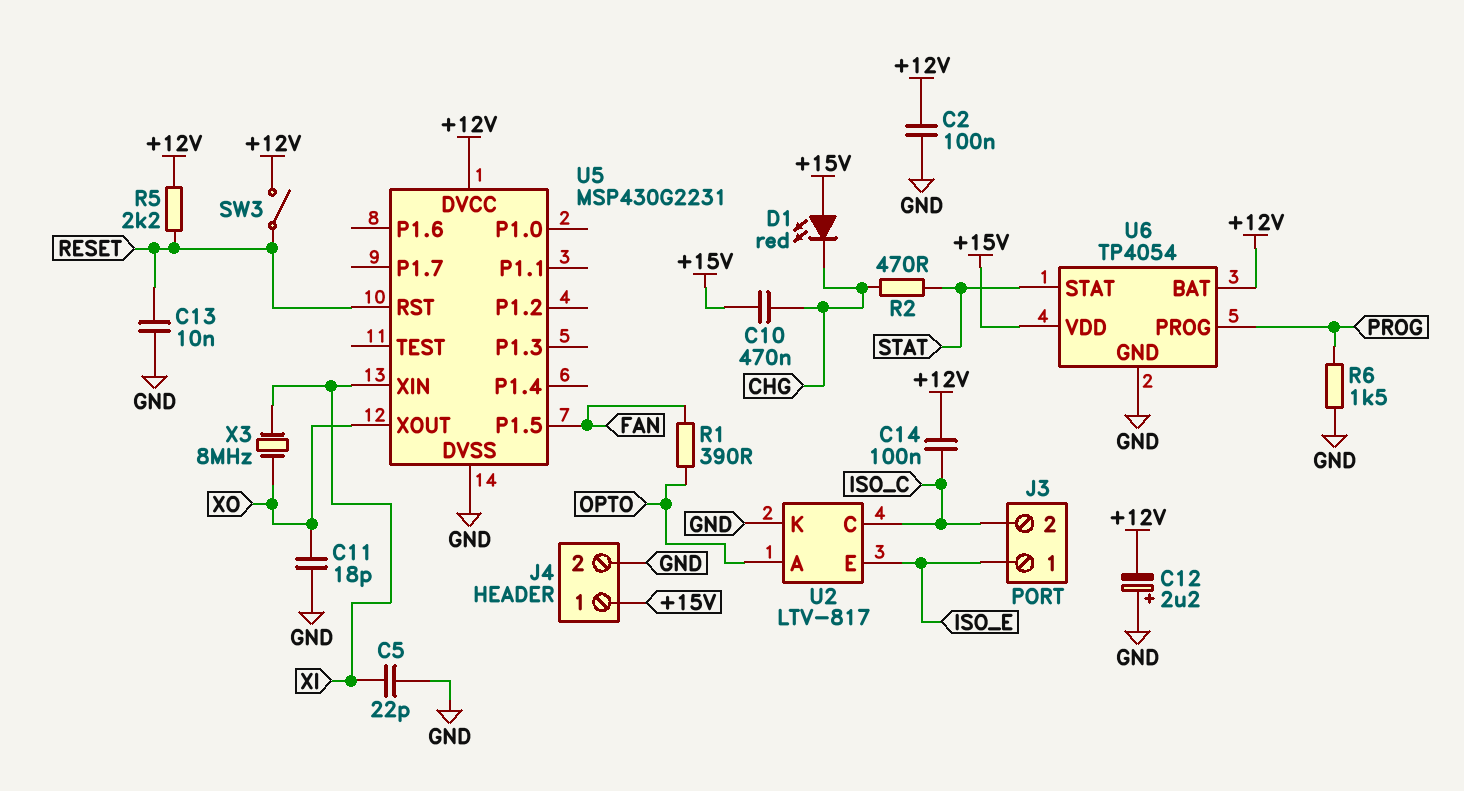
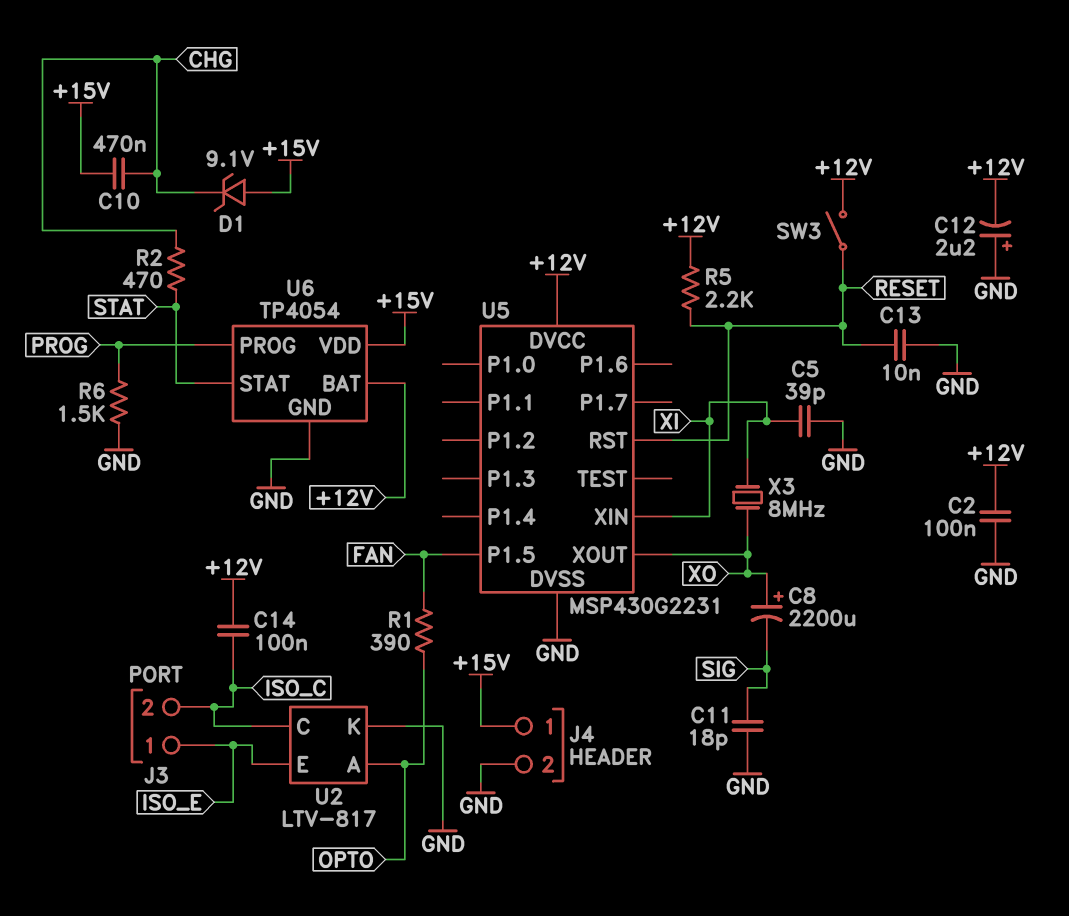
C5: 22pF (GND, XI) -> 39pF (GND, XI)
C8: none -> 2200uF (plus XO, minus SIG)
C11: 18pF (GND, XO) -> 18pF (GND, SIG)
D1: LED red (A +15V, K CHG) -> zener 9.1V (A +15V, K CHG)

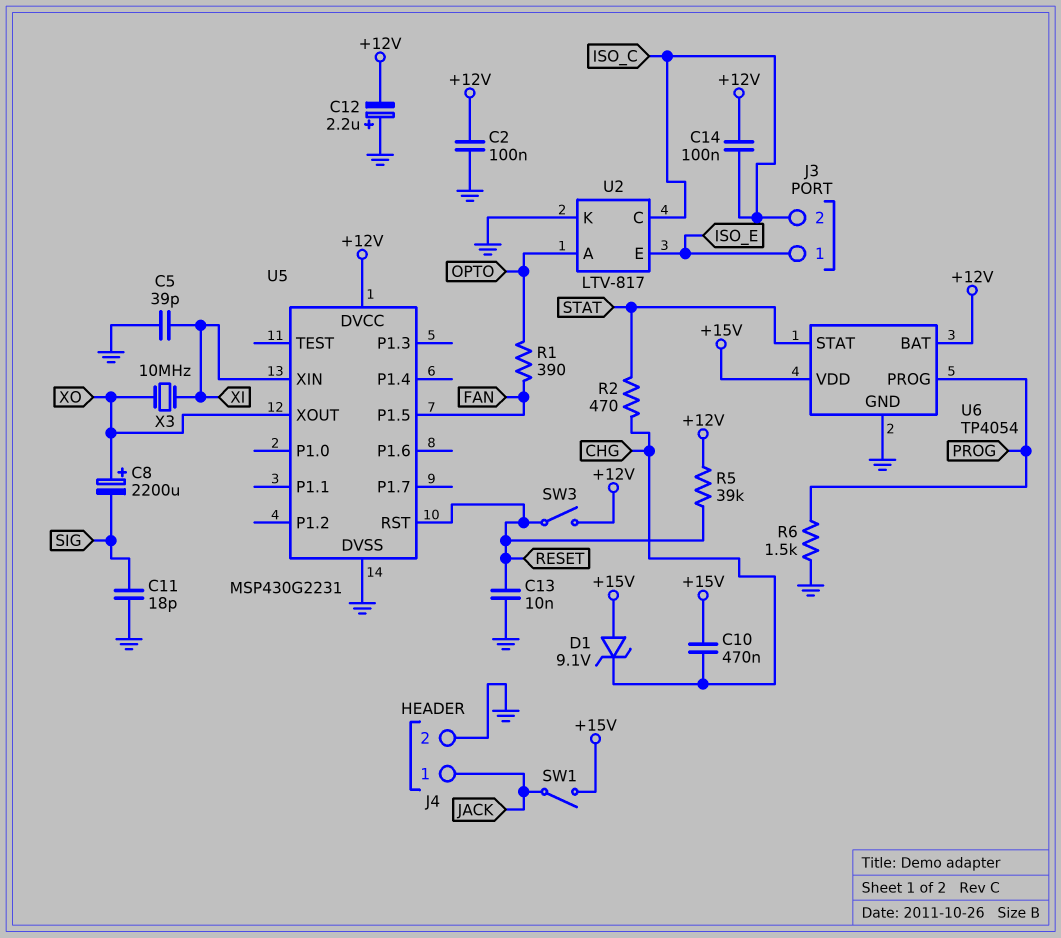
J4 pin 1: +15V -> JACK
R5: 2.2k (+12V, RESET) -> 39k (+12V, RESET)
SW1: none -> switch (+15V, JACK)
X3: 8MHz (XI, XO) -> 10MHz (XI, XO)

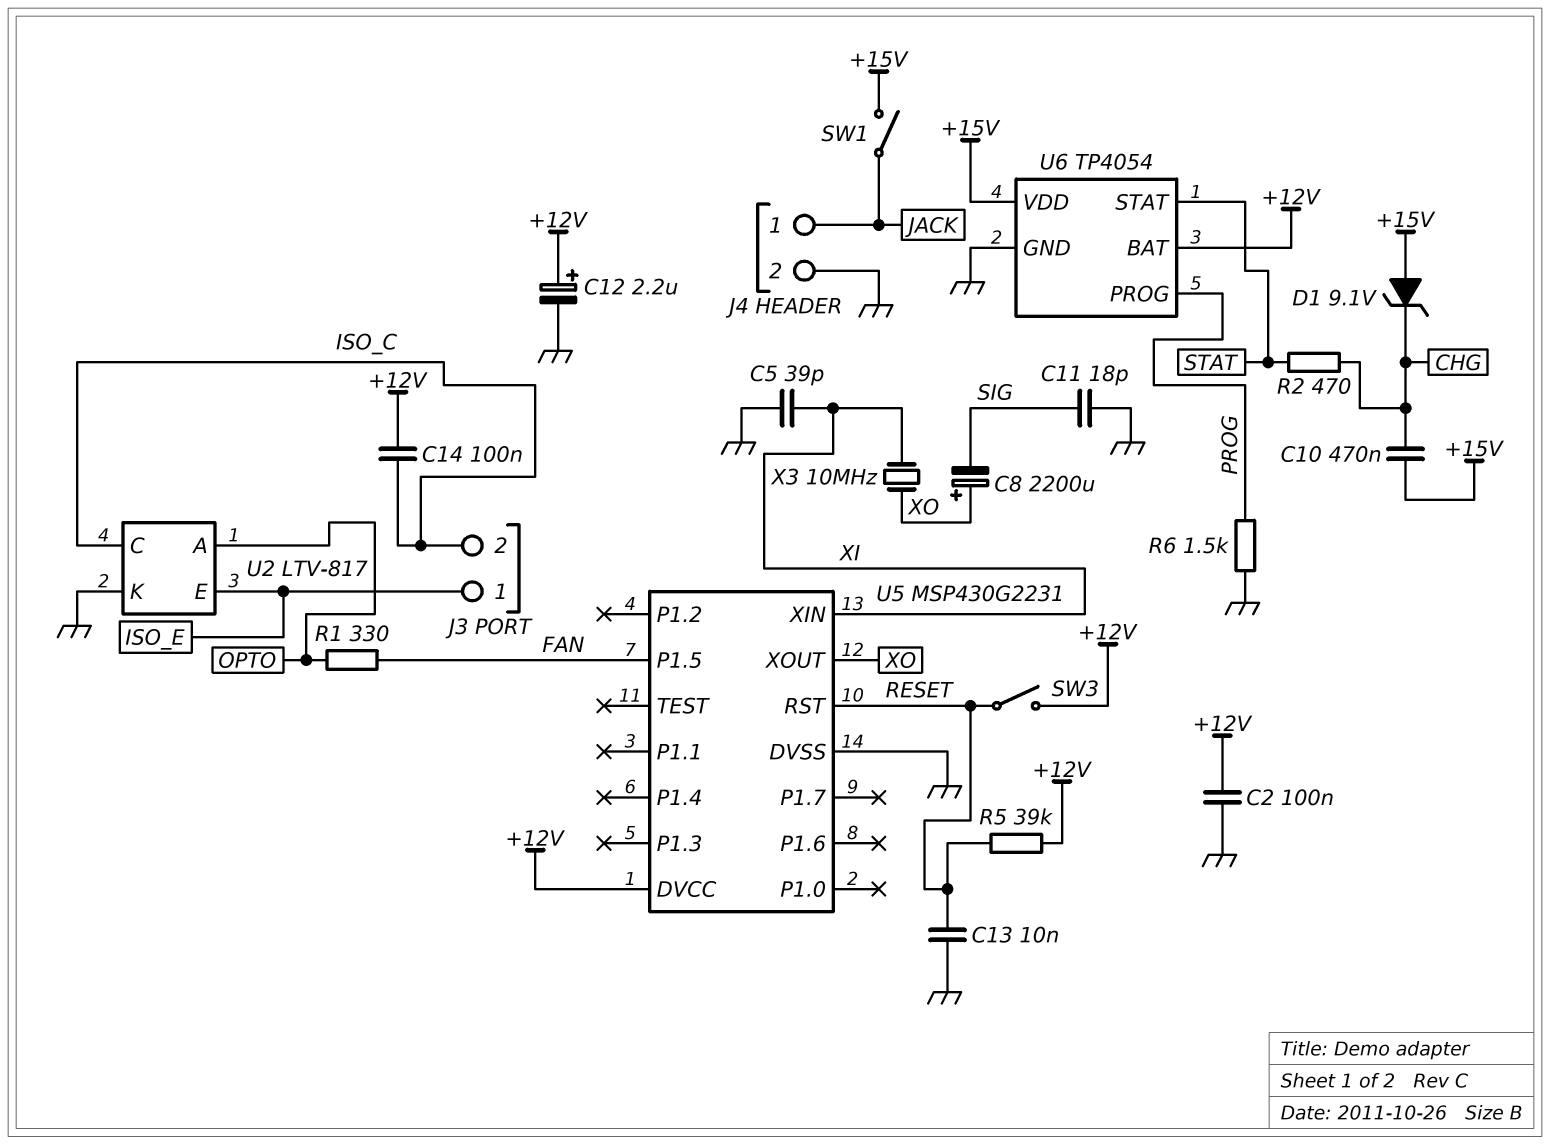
C12: 2.2uF (plus GND, minus +12V) -> 2.2uF (plus +12V, minus GND)
R1: 390 (FAN, OPTO) -> 330 (FAN, OPTO)

